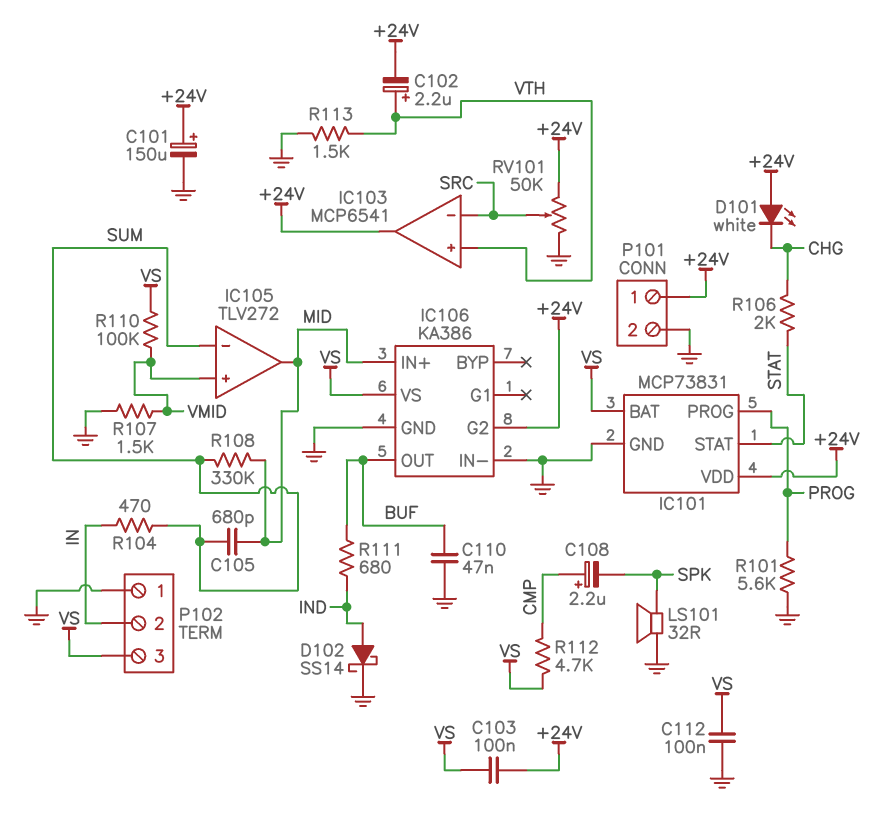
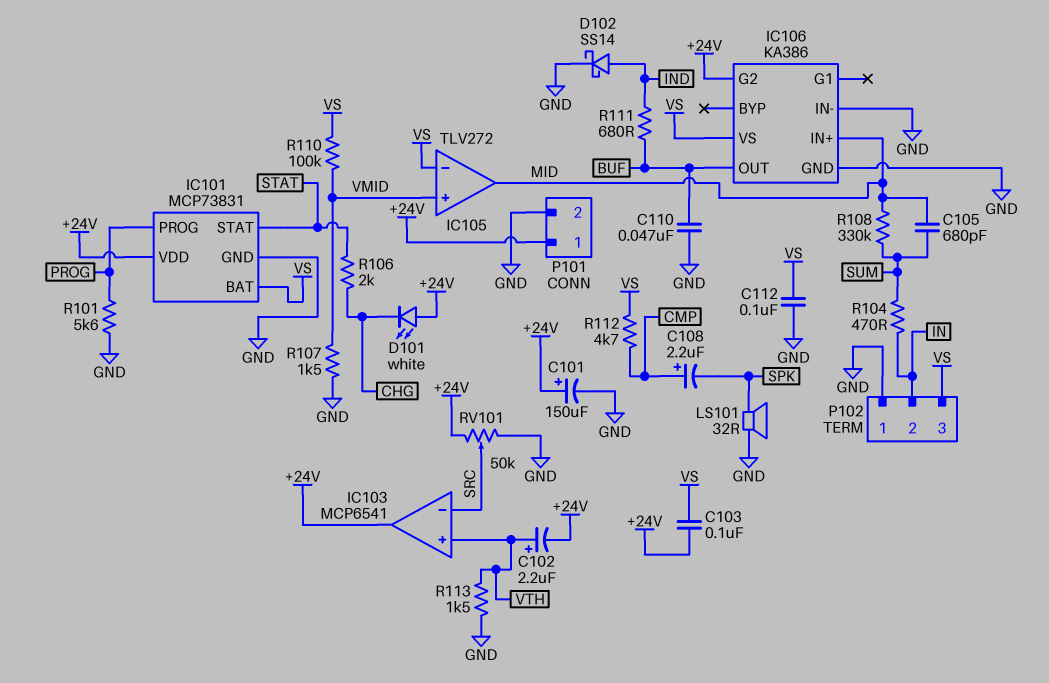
IC105 pin in-: SUM -> VS

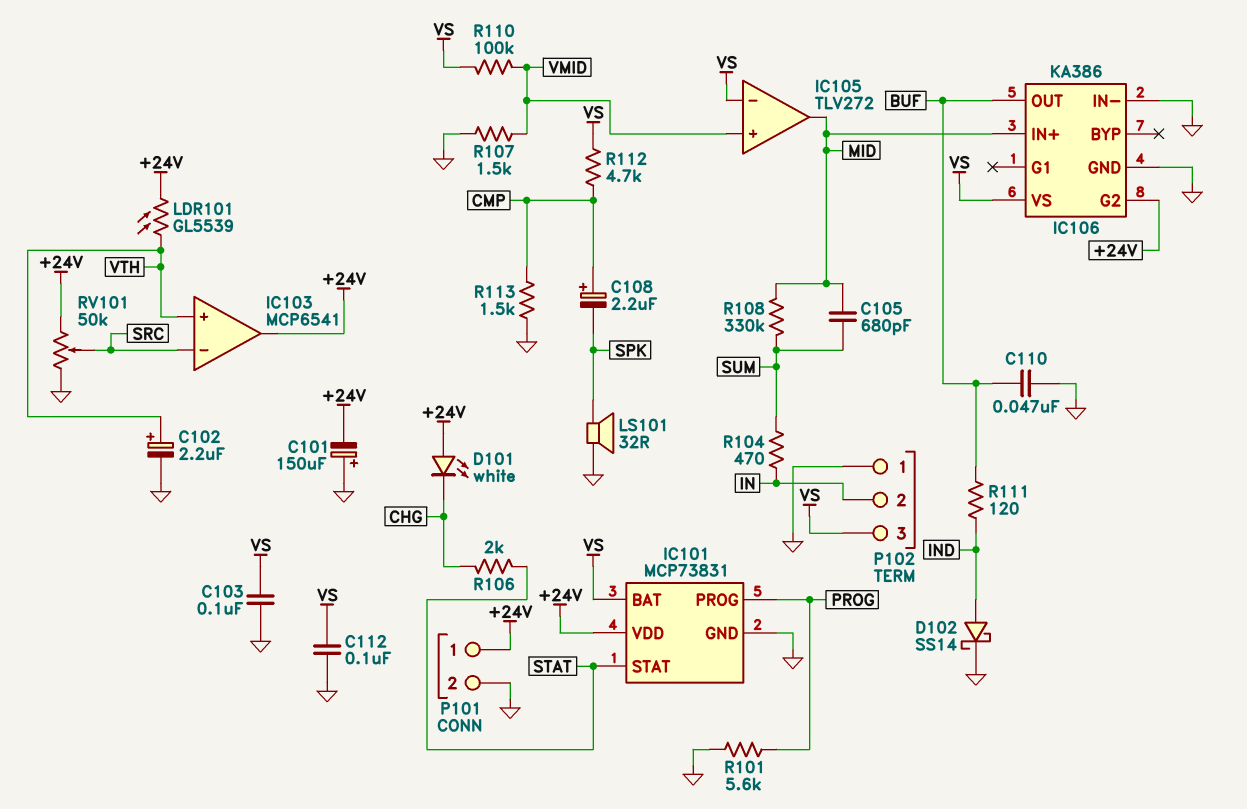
C101: 150uF (plus +24V, minus GND) -> 150uF (plus GND, minus +24V)
C102: 2.2uF (plus VTH, minus +24V) -> 2.2uF (plus VTH, minus GND)
C103: 100nF (+24V, VS) -> 100nF (GND, VS)
LDR101: none -> GL5539 (+24V, VTH)
R111: 680 (BUF, IND) -> 120 (BUF, IND)
R113: 1.5k (GND, VTH) -> 1.5k (CMP, GND)

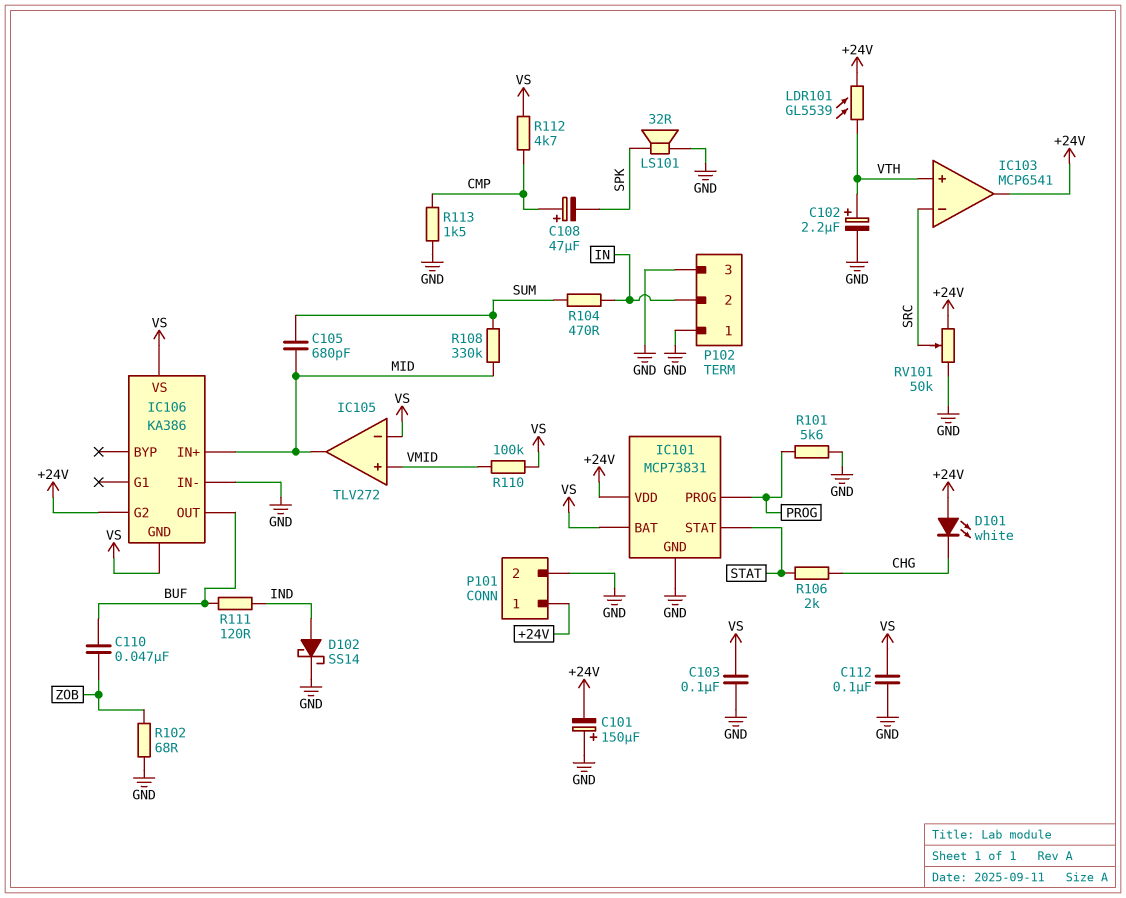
C108: 2.2uF (plus CMP, minus SPK) -> 47uF (plus CMP, minus SPK)
C110: 47nF (BUF, GND) -> 47nF (BUF, ZOB)
IC106 pin GND: GND -> VS
P102 pin 3: VS -> GND
R102: none -> 68 (GND, ZOB)
R107: 1.5k (GND, VMID) -> none

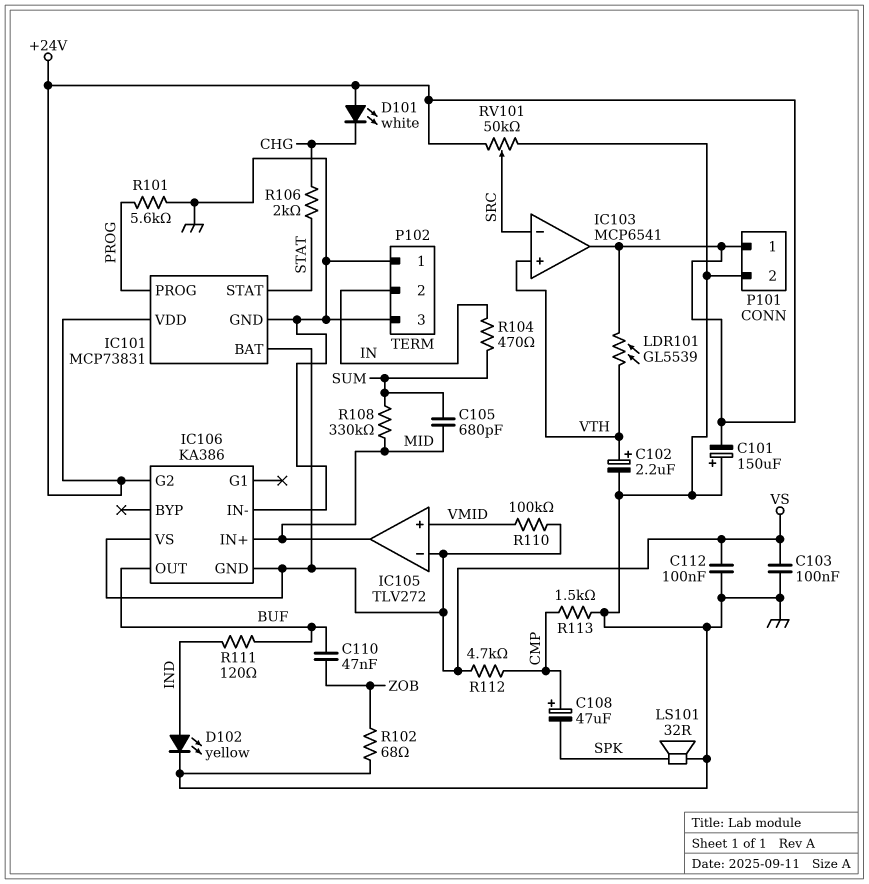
D102: schottky SS14 (A IND, K GND) -> LED yellow (A IND, K GND)

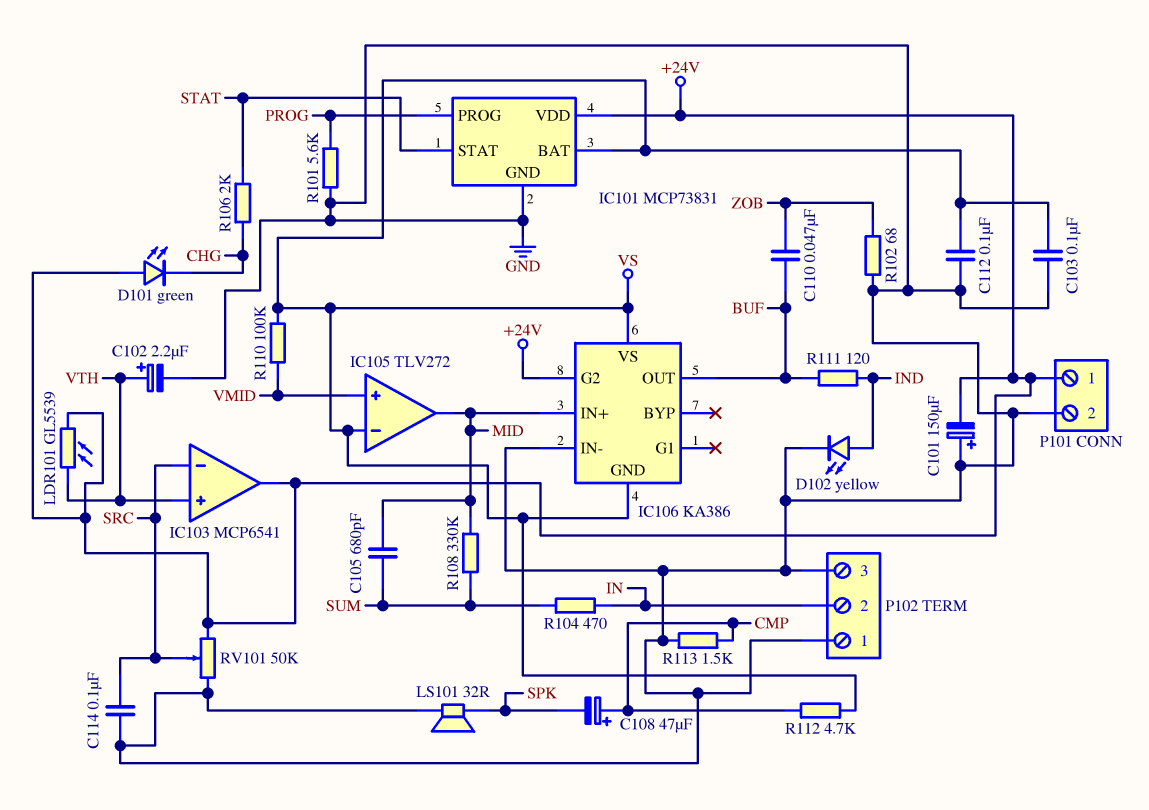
C114: none -> 100nF (GND, SRC)
D101: LED white (A +24V, K CHG) -> LED green (A +24V, K CHG)

